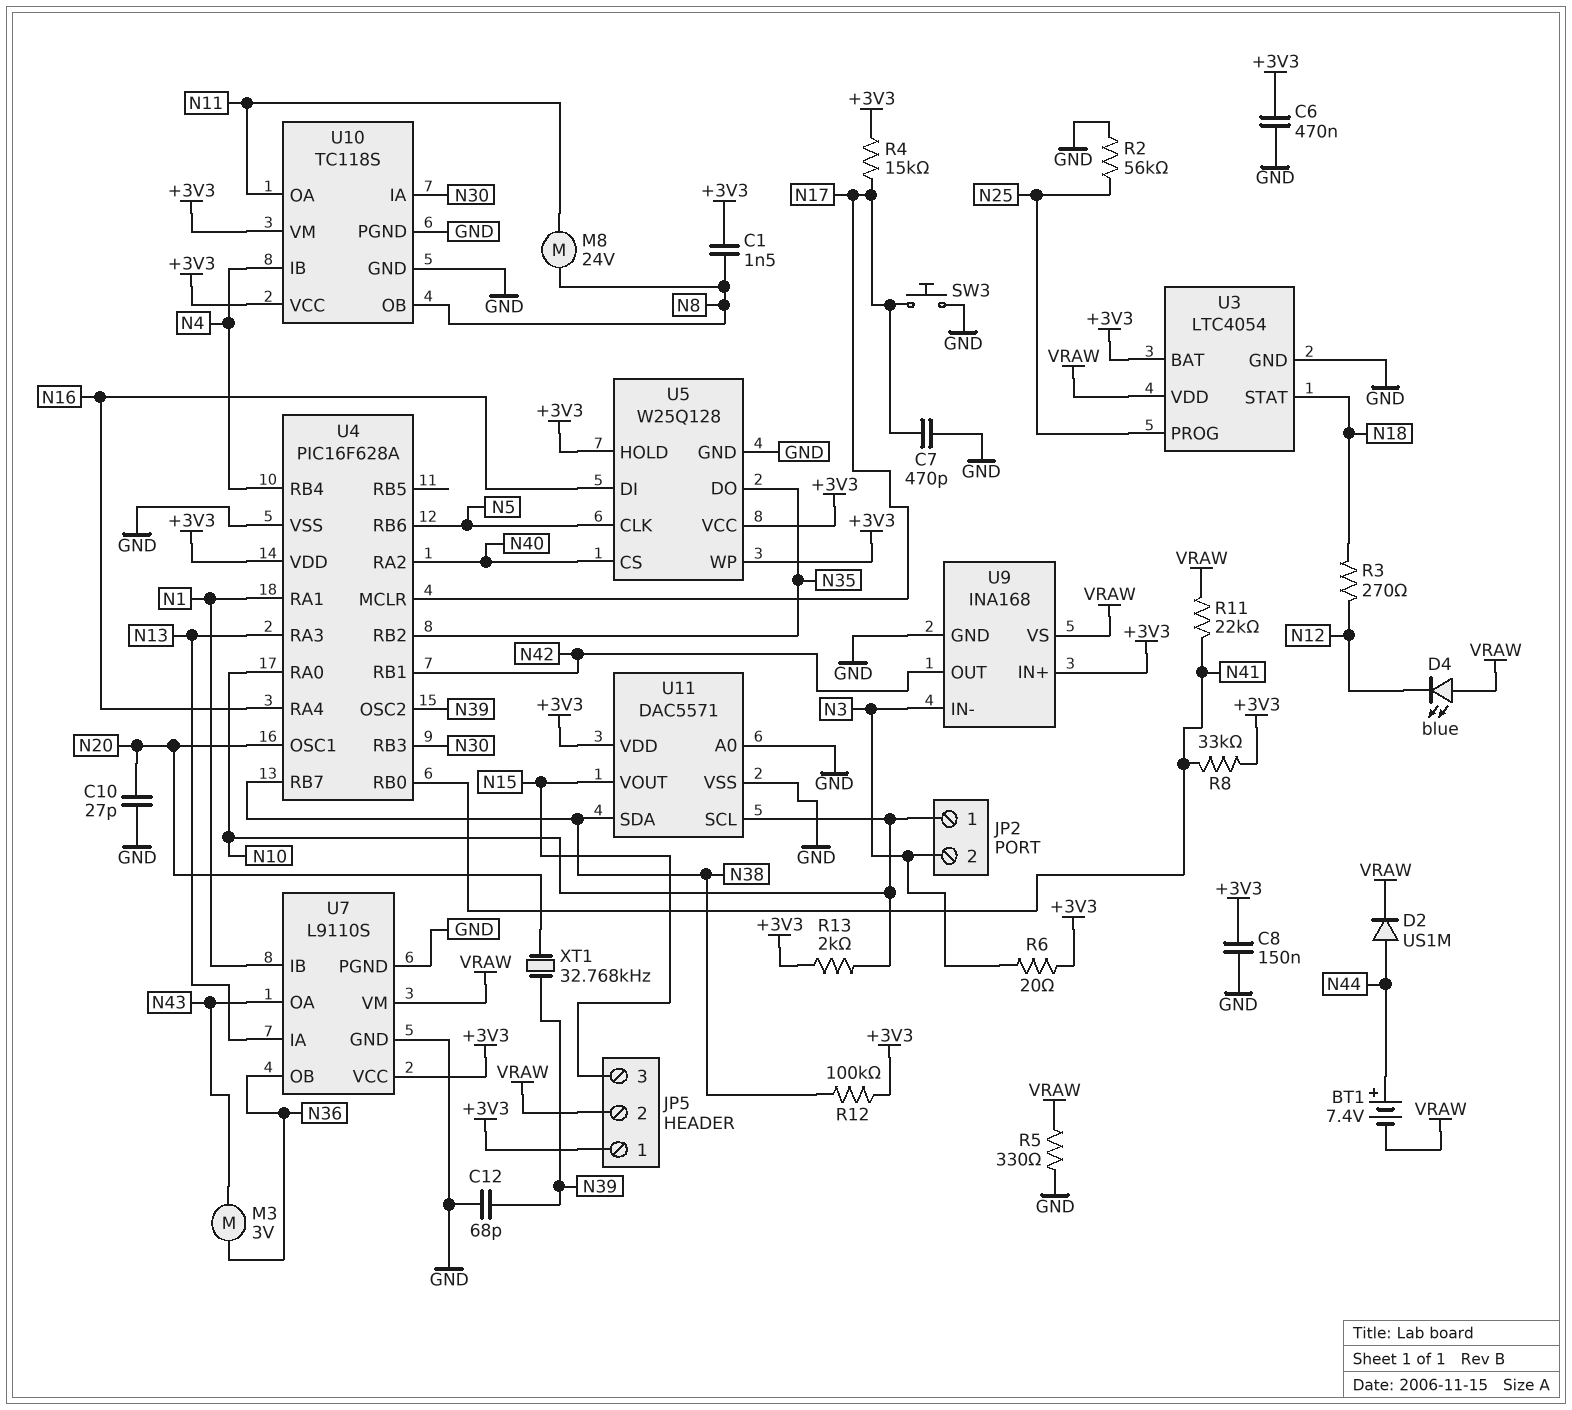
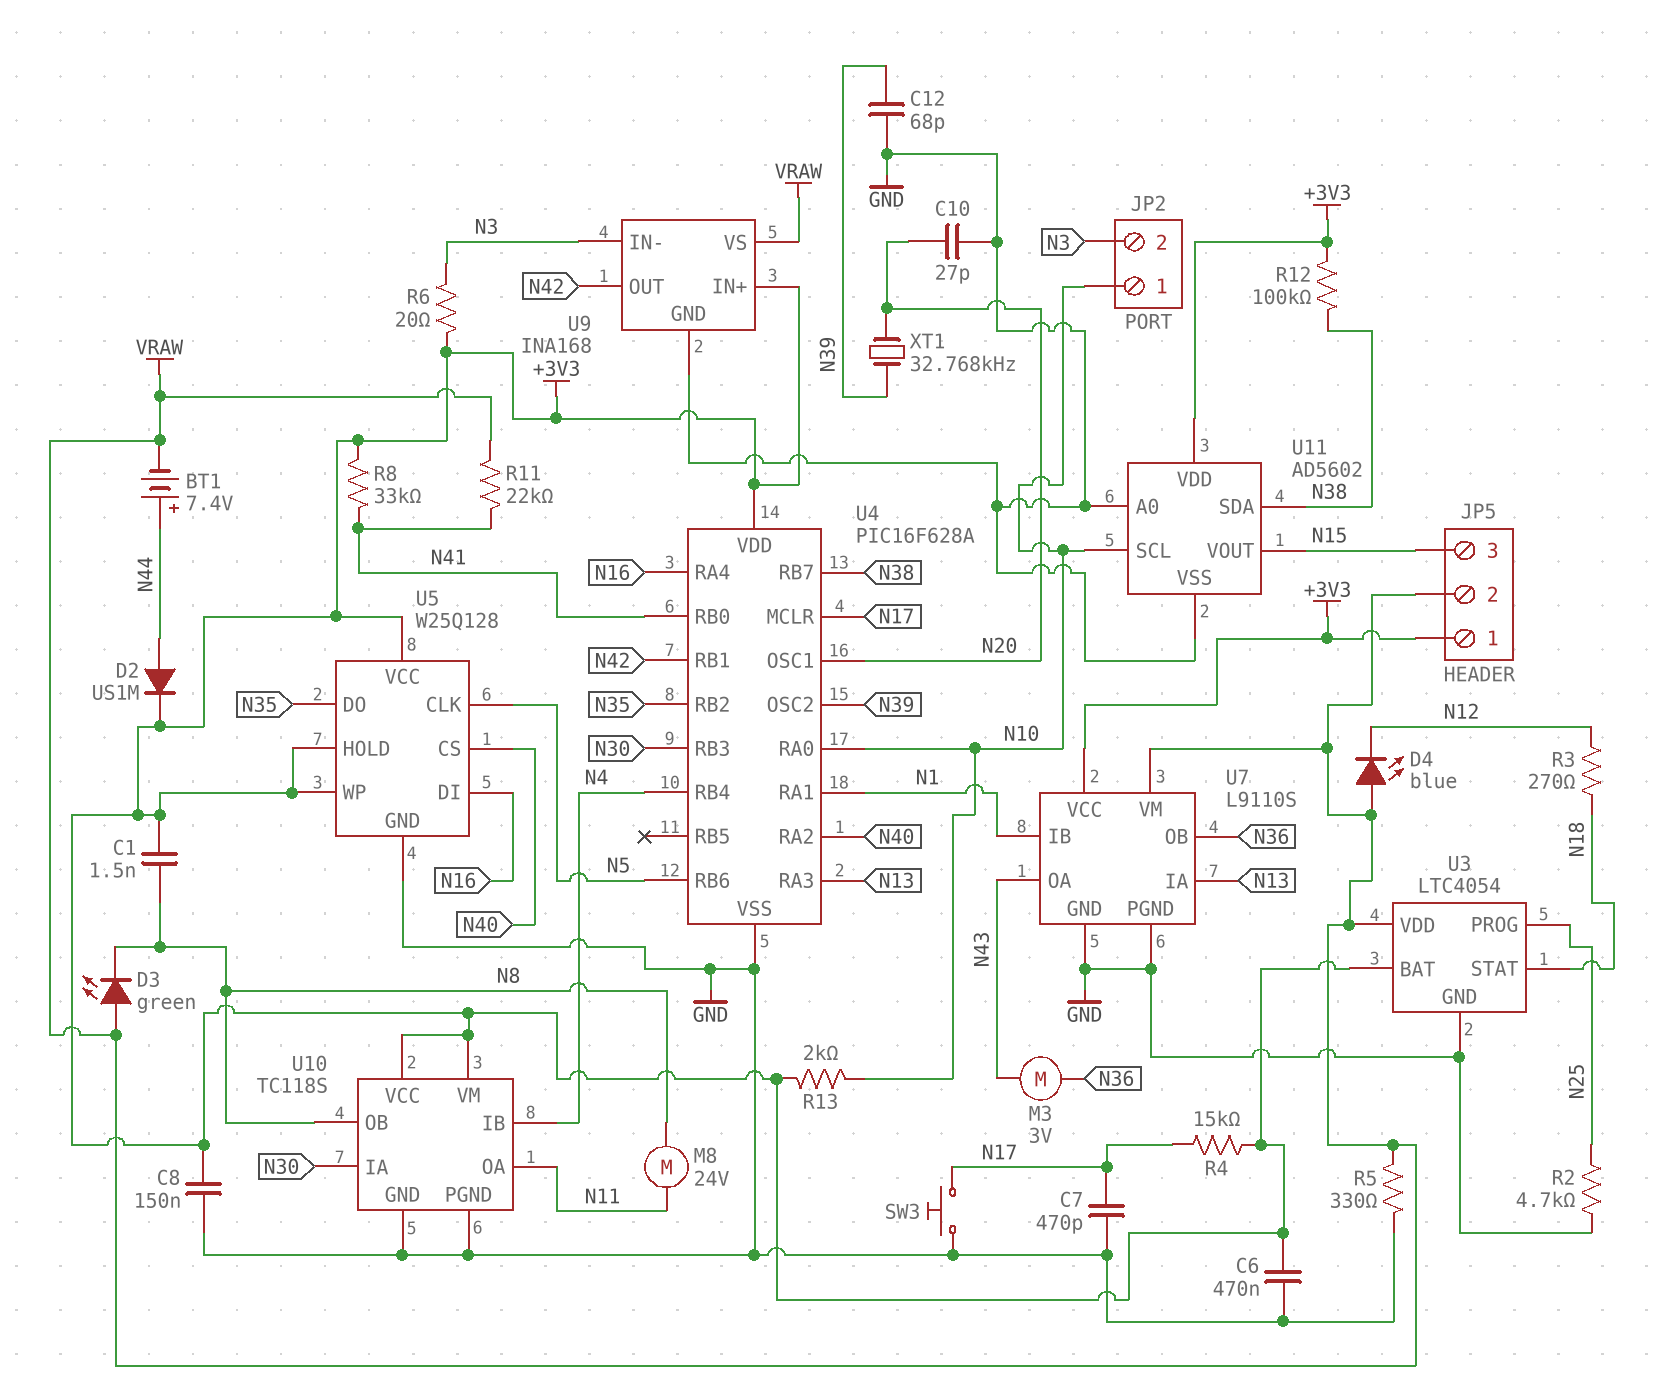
D2: diode US1M (A N44, K VRAW) -> diode US1M (A N44, K +3V3)
D3: none -> LED green (A VRAW, K N8)
R2: 56k (GND, N25) -> 4.7k (GND, N25)
U11: DAC5571 -> AD5602

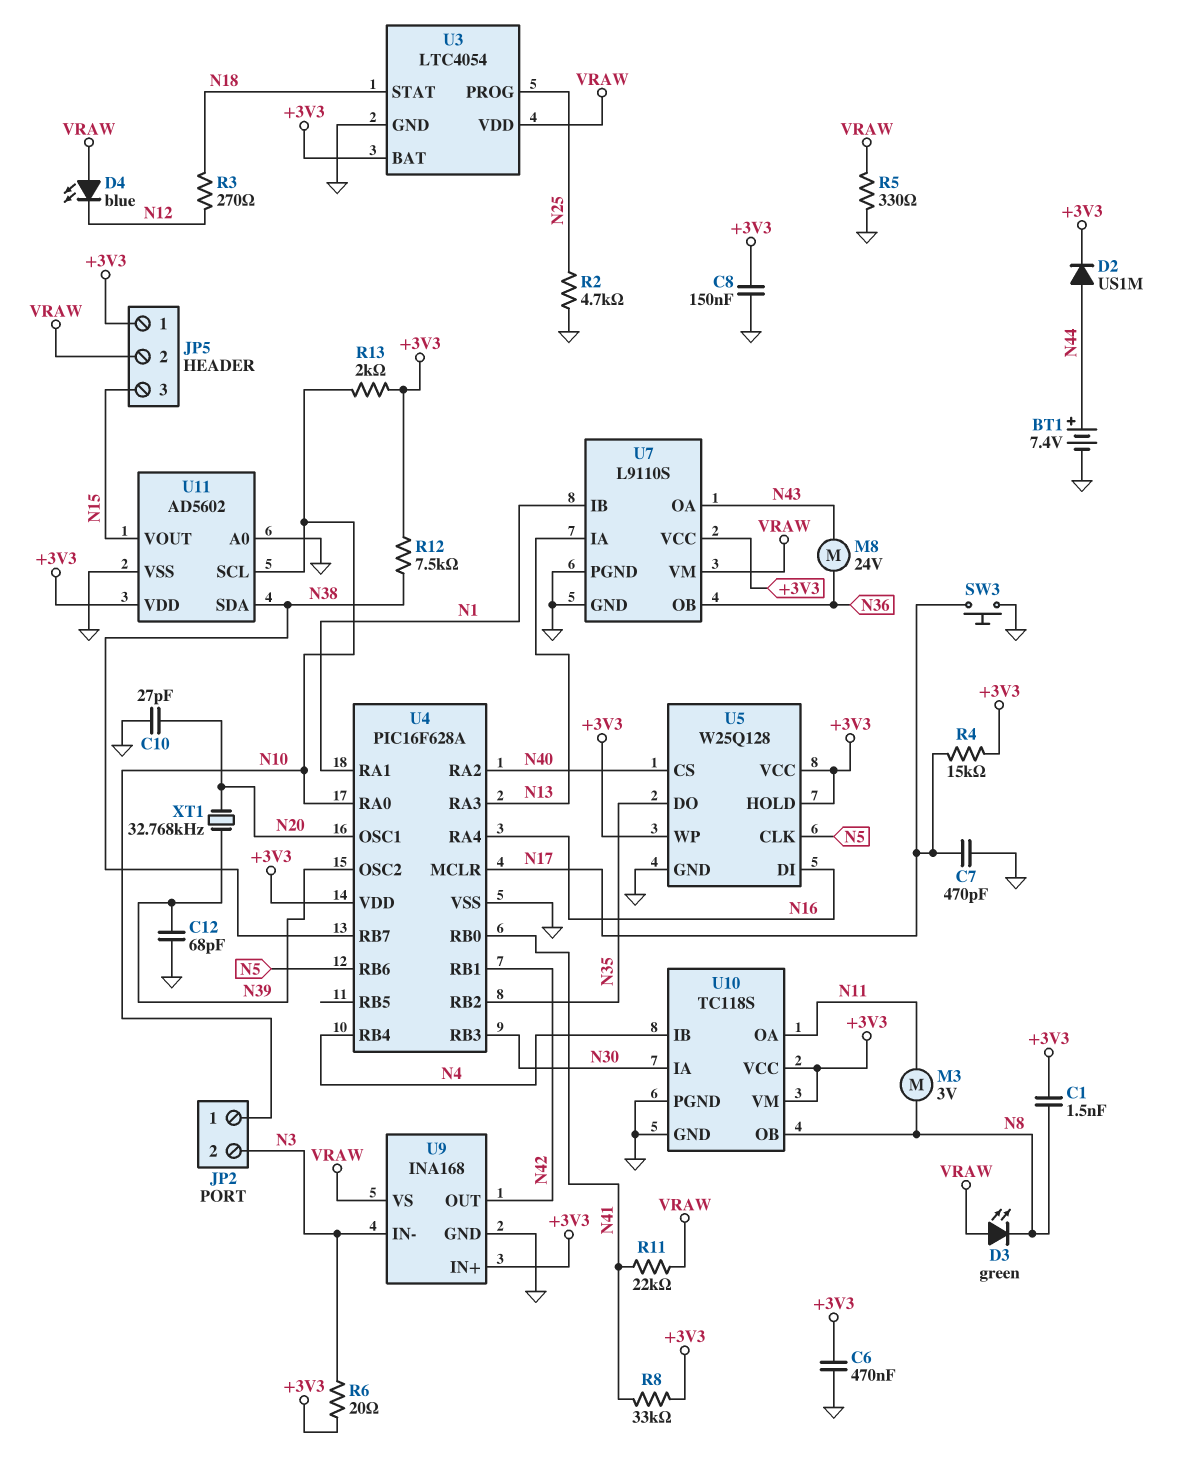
BT1: 7.4V (plus N44, minus VRAW) -> 7.4V (plus N44, minus GND)
M3: motor 3V (N36, N43) -> motor 3V (N8, N11)
M8: motor 24V (N8, N11) -> motor 24V (N36, N43)
R12: 100k (+3V3, N38) -> 7.5k (+3V3, N38)

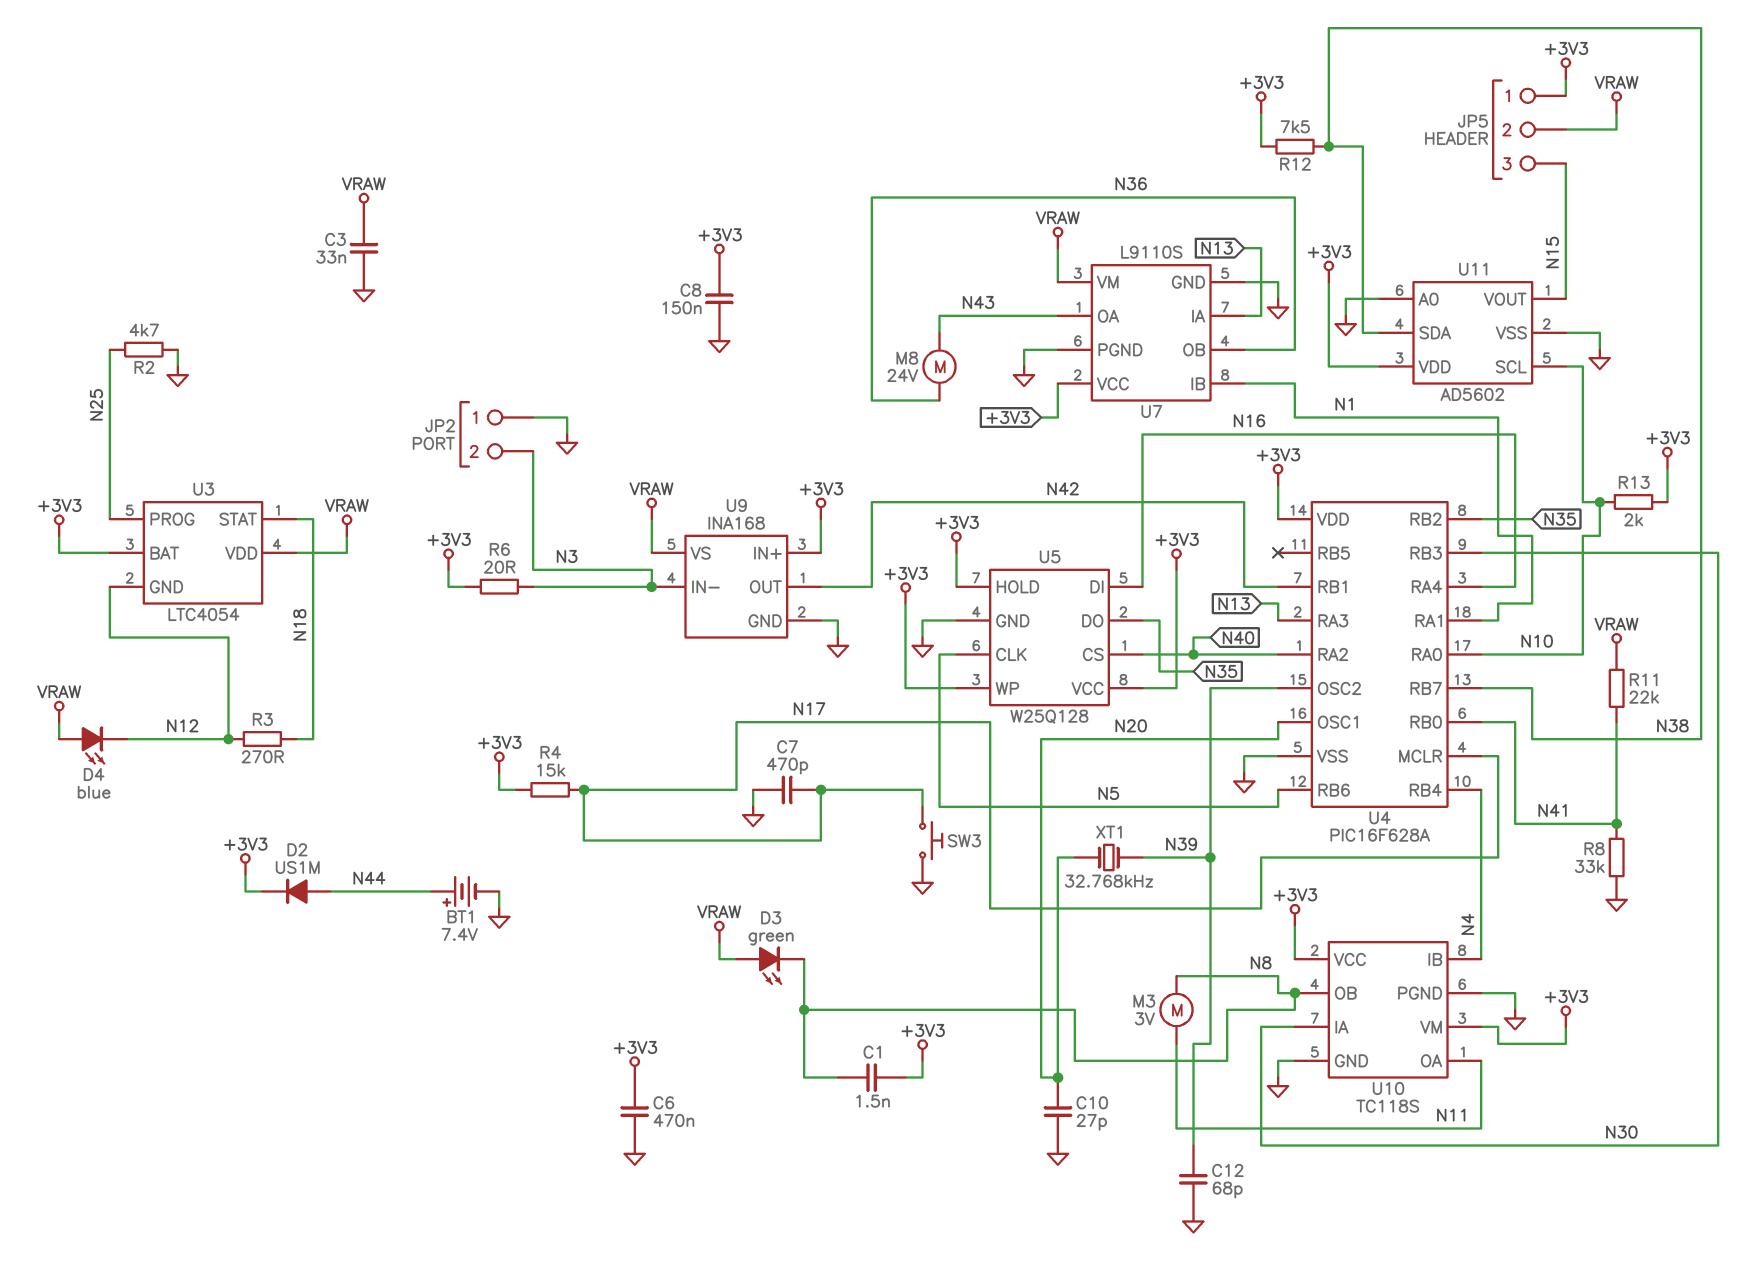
C3: none -> 33nF (GND, VRAW)
JP2 pin 1: N10 -> GND
R5: 330 (GND, VRAW) -> none
R8: 33k (+3V3, N41) -> 33k (GND, N41)
U3 pin GND: GND -> N12

